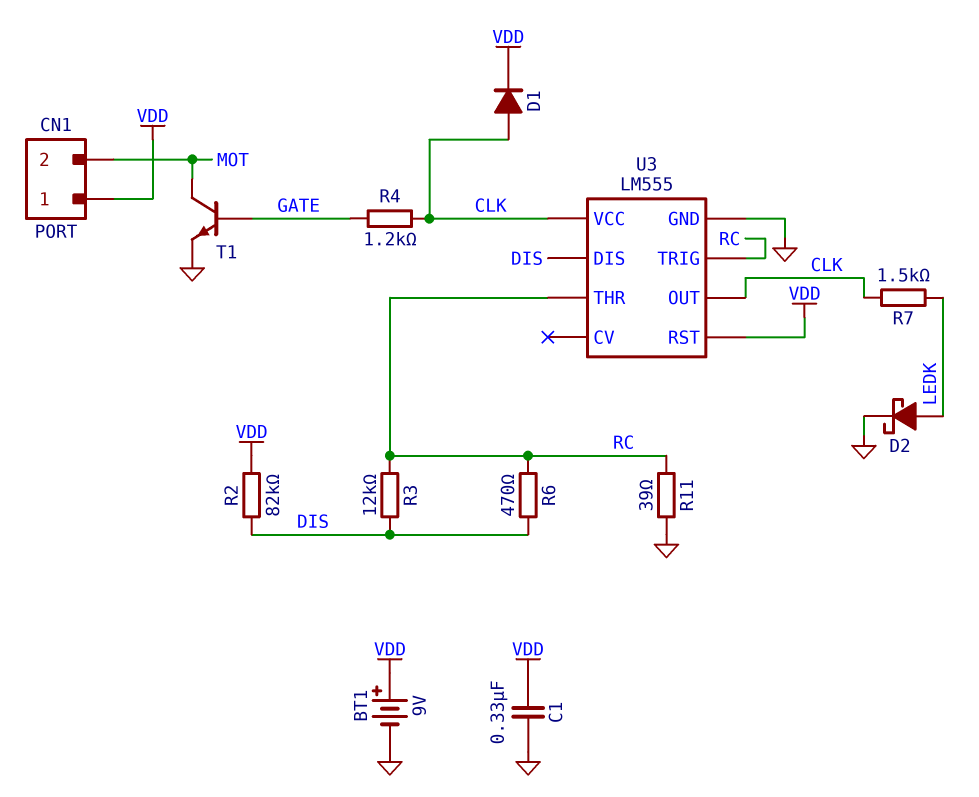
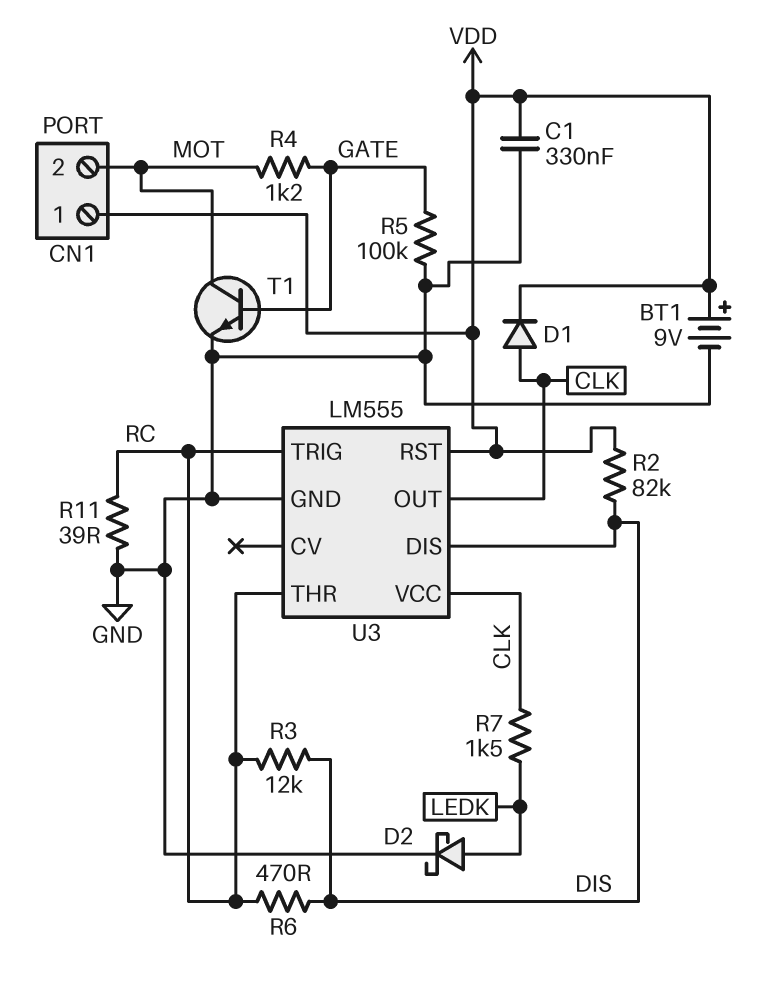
R4: 1.2k (CLK, GATE) -> 1.2k (GATE, MOT)
R5: none -> 100k (GATE, GND)

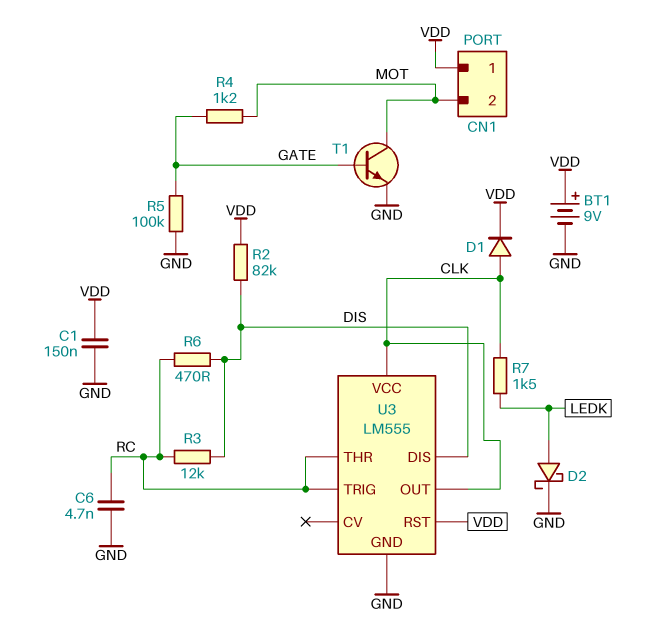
C1: 330nF (GND, VDD) -> 150nF (GND, VDD)
C6: none -> 4.7nF (GND, RC)
R11: 39 (GND, RC) -> none

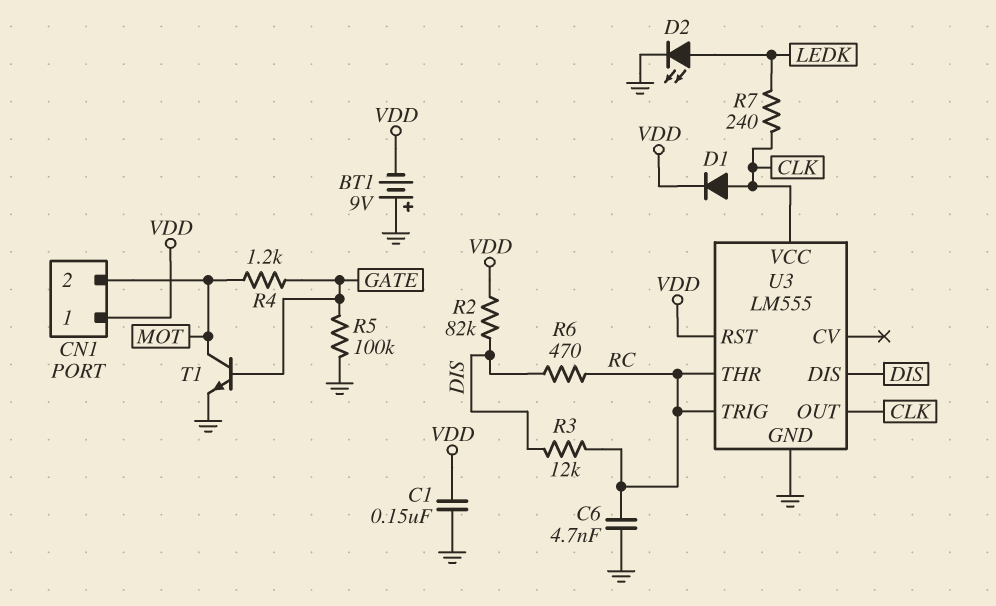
BT1: 9V (plus VDD, minus GND) -> 9V (plus GND, minus VDD)
D2: schottky (A LEDK, K GND) -> LED (A LEDK, K GND)
R7: 1.5k (CLK, LEDK) -> 240 (CLK, LEDK)

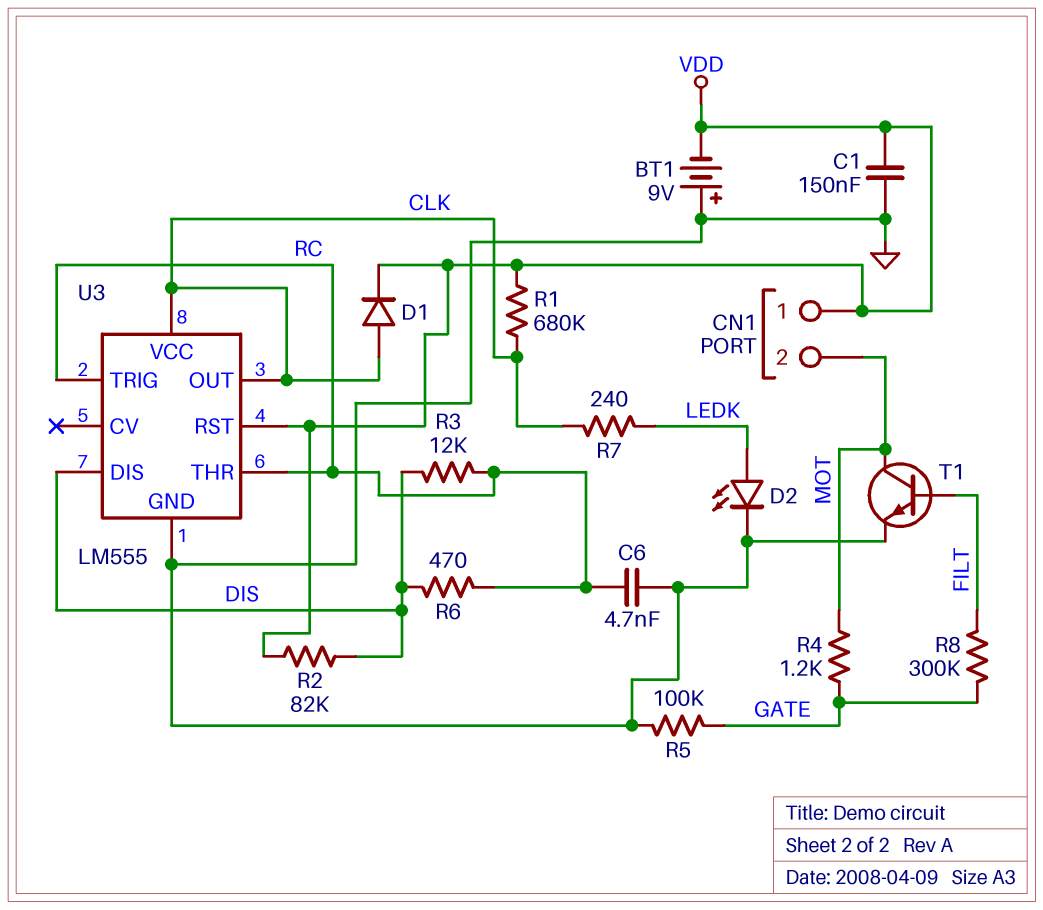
R1: none -> 680k (CLK, VDD)
R8: none -> 300k (FILT, GATE)
T1: NPN (B GATE, C MOT, E GND) -> NPN (B FILT, C MOT, E GND)

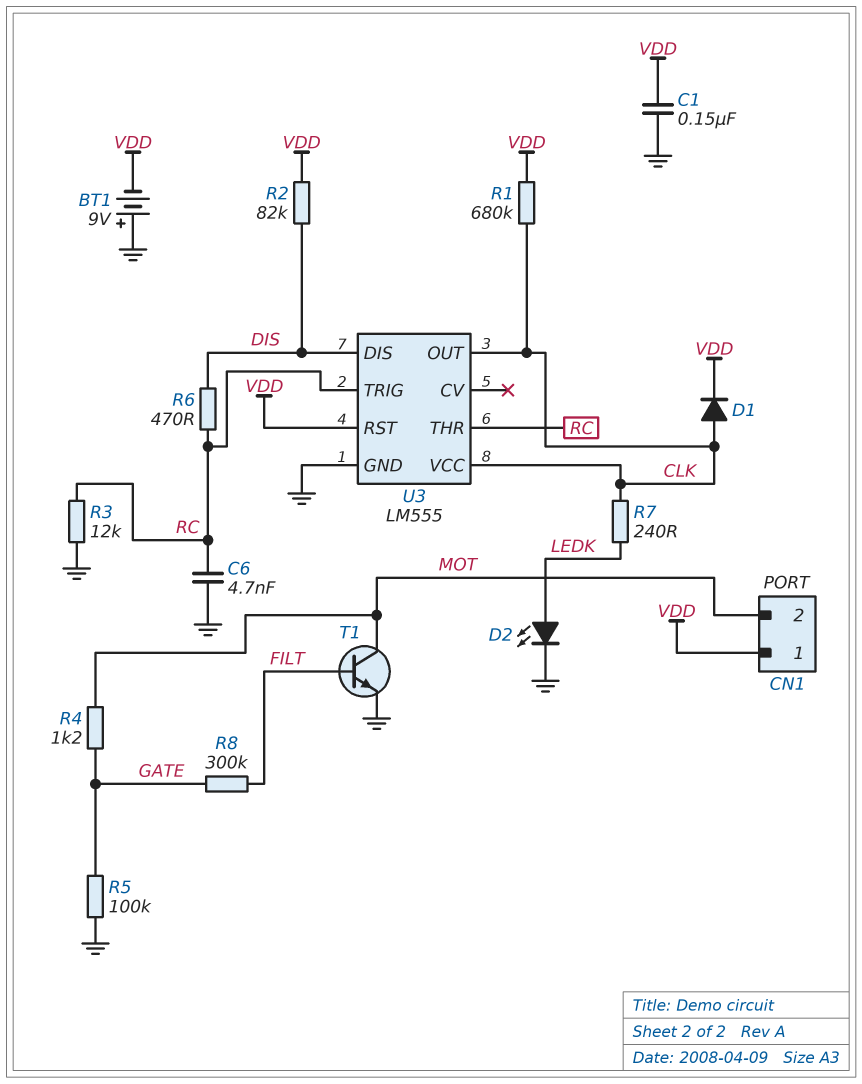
R3: 12k (DIS, RC) -> 12k (GND, RC)

